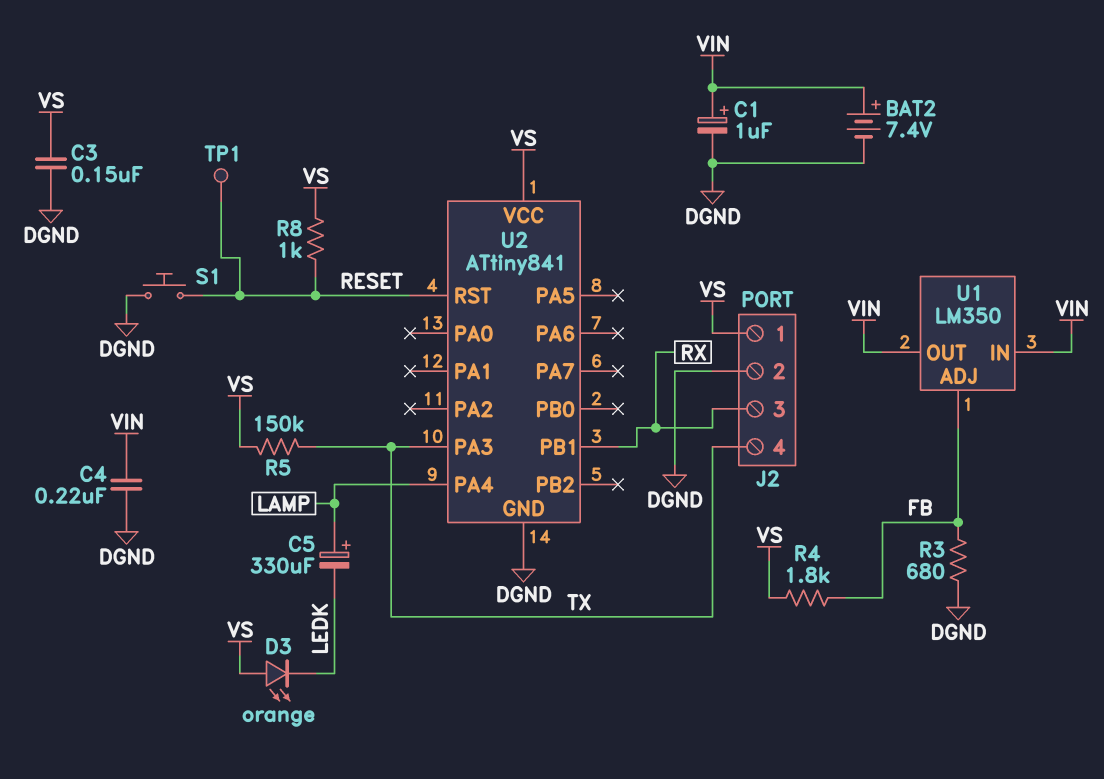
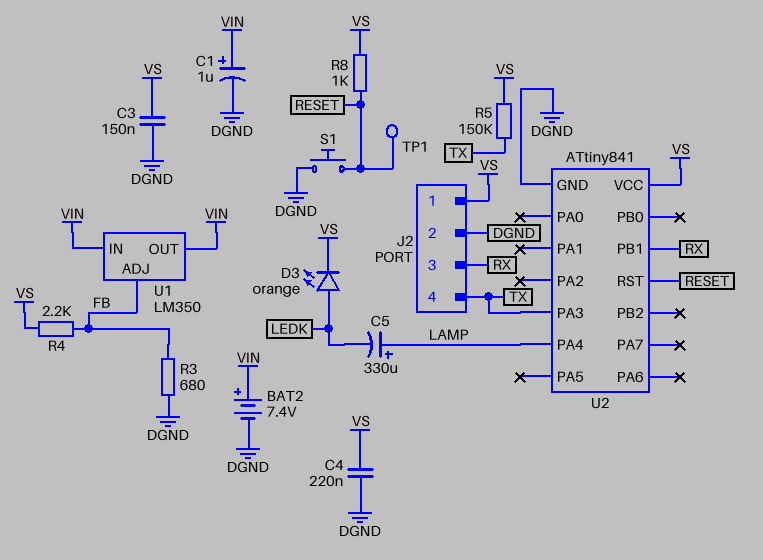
C4: 220nF (DGND, VIN) -> 220nF (DGND, VS)
D3: LED orange (A VS, K LEDK) -> LED orange (A LEDK, K VS)
R4: 1.8k (FB, VS) -> 2.2k (FB, VS)

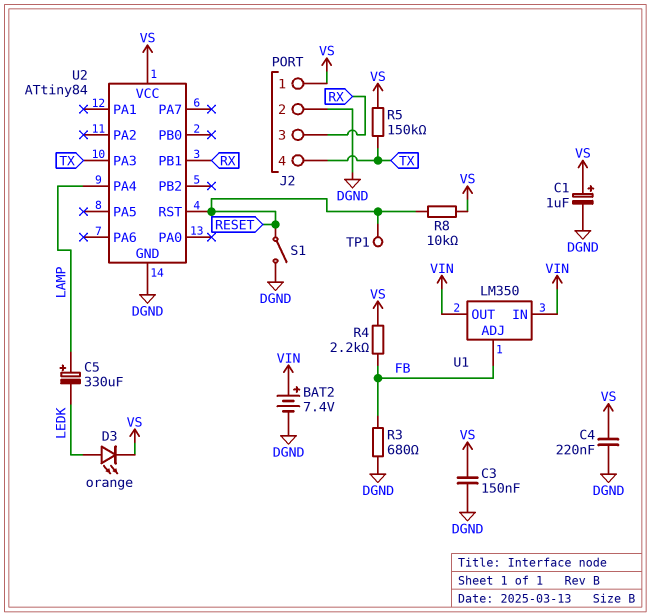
C1: 1uF (plus VIN, minus DGND) -> 1uF (plus VS, minus DGND)
R8: 1k (RESET, VS) -> 10k (RESET, VS)
S1: button (DGND, RESET) -> switch (DGND, RESET)
U2: ATtiny841 -> ATtiny84

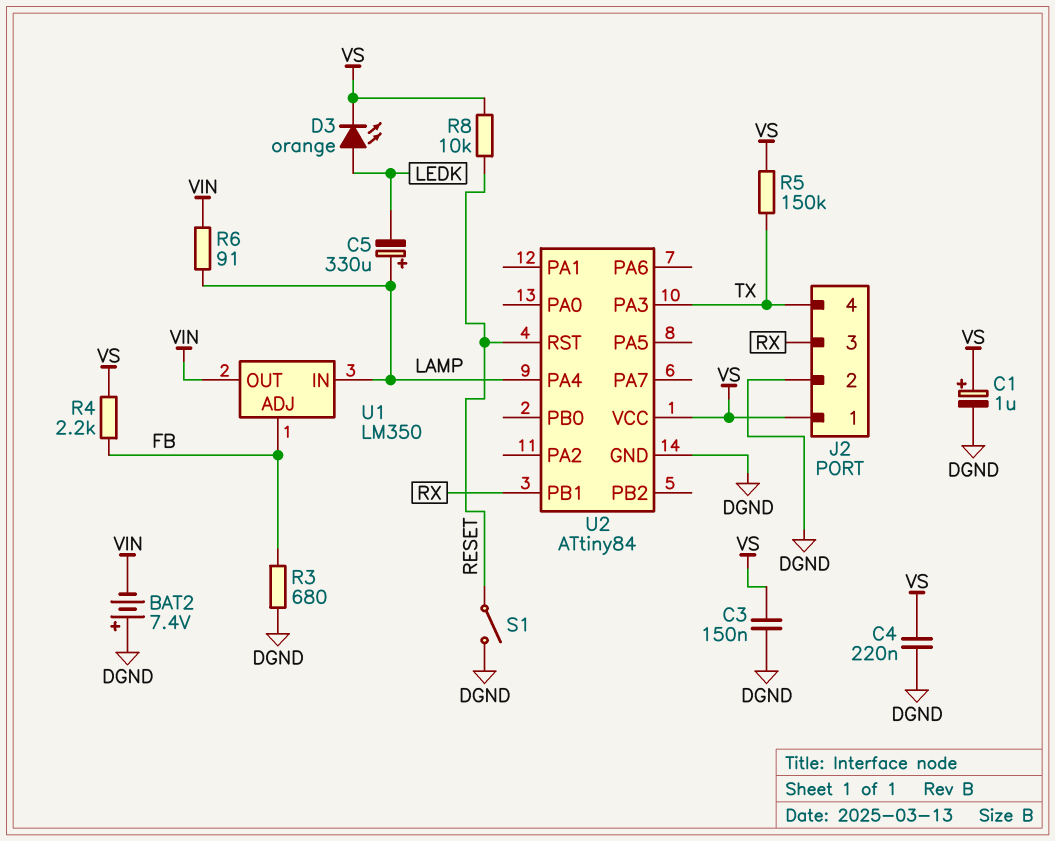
BAT2: 7.4V (plus VIN, minus DGND) -> 7.4V (plus DGND, minus VIN)
R6: none -> 91 (LAMP, VIN)
TP1: test point (RESET) -> none
U1 pin IN: VIN -> LAMP

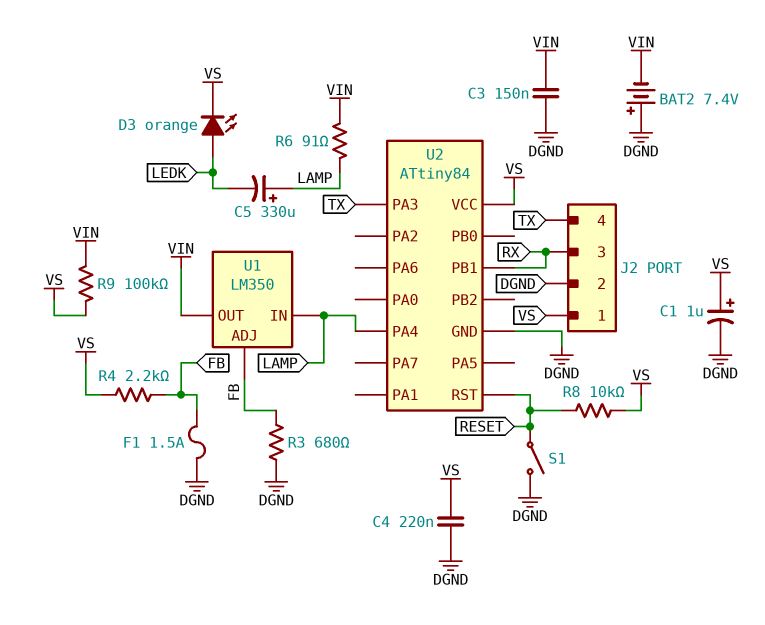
C3: 150nF (DGND, VS) -> 150nF (DGND, VIN)
F1: none -> 1.5A (DGND, FB)
R5: 150k (TX, VS) -> none
R9: none -> 100k (VIN, VS)

